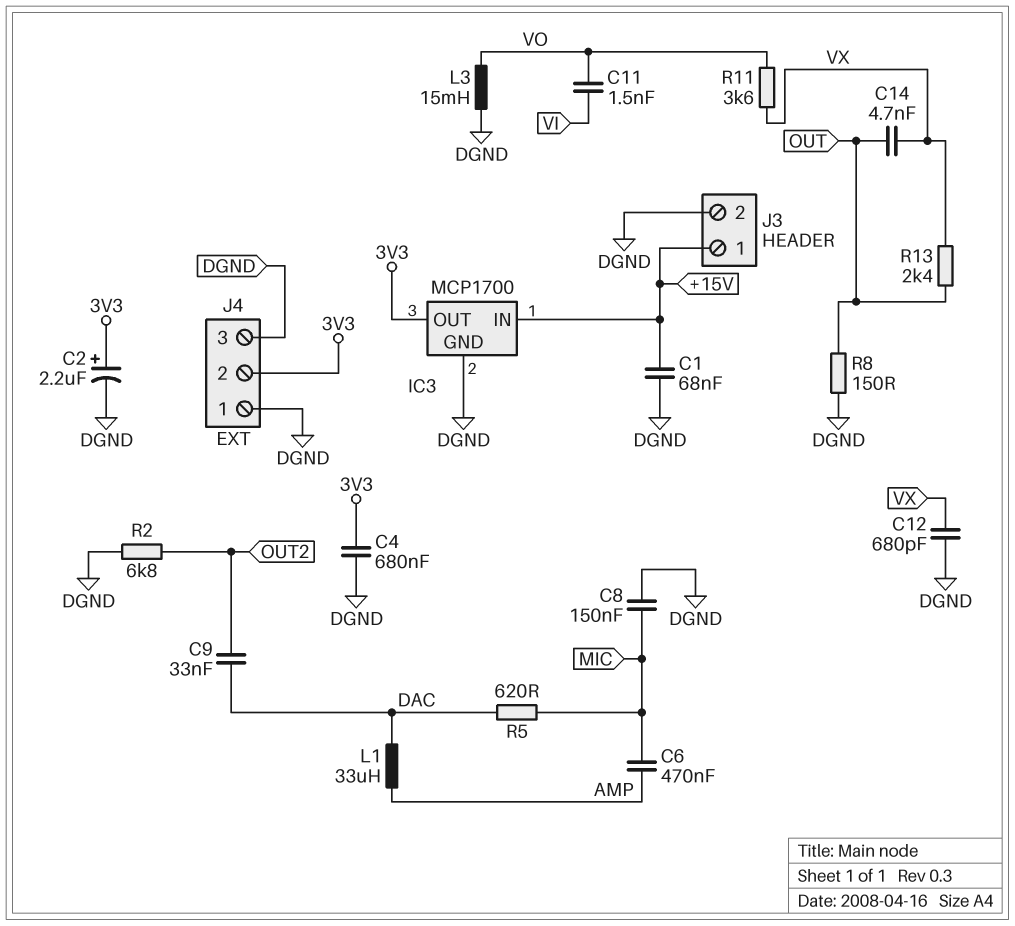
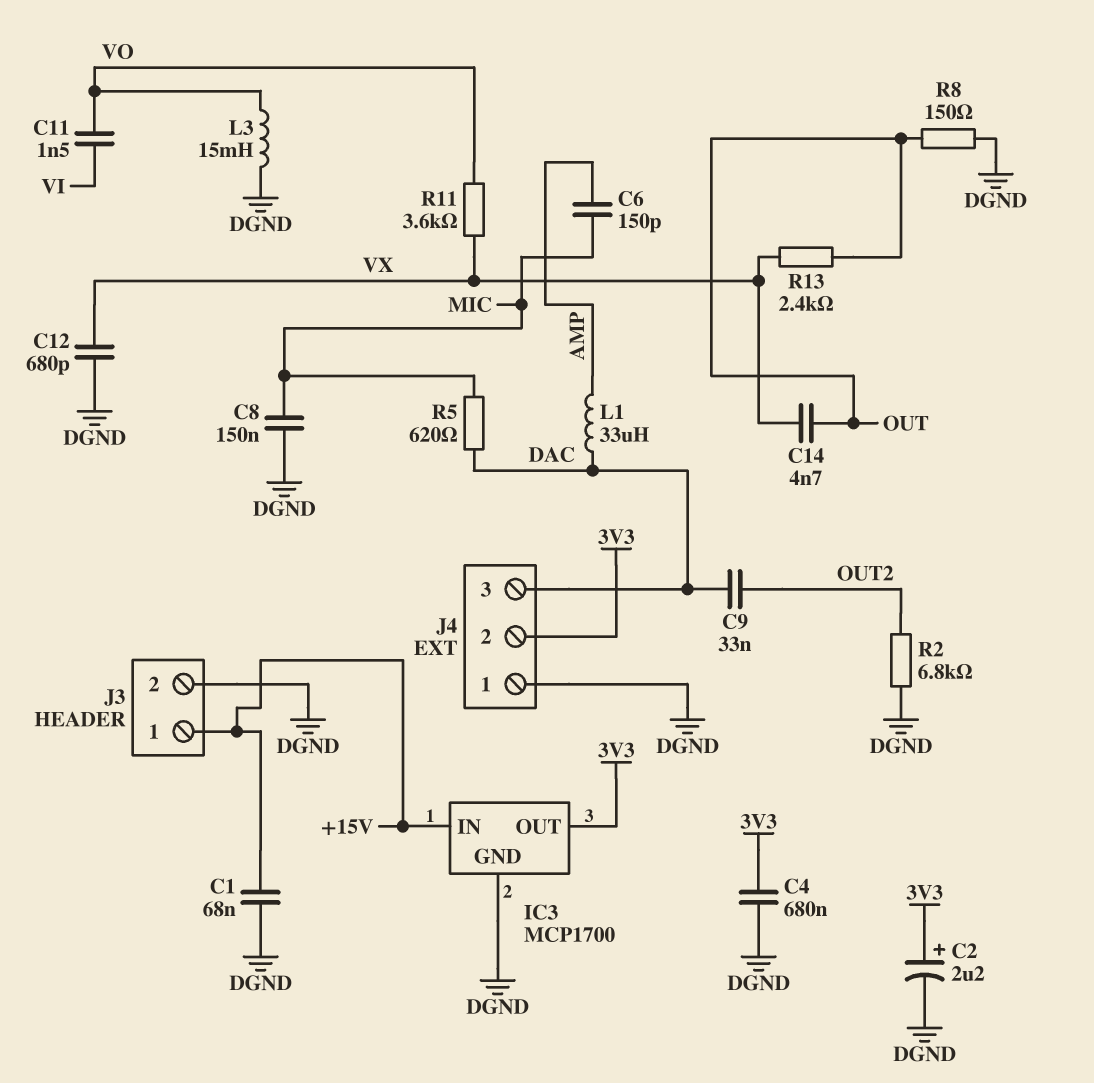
C6: 470nF (AMP, MIC) -> 150pF (AMP, MIC)
J4 pin 3: DGND -> DAC

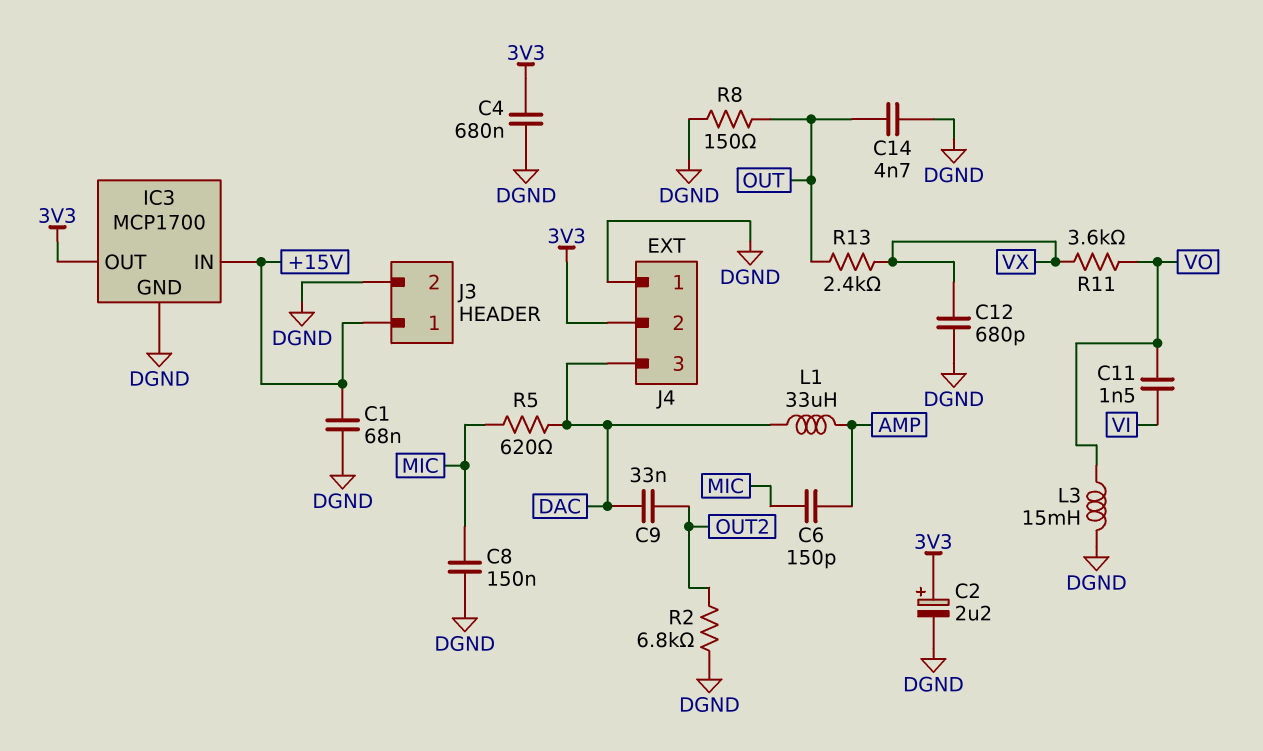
C14: 4.7nF (OUT, VX) -> 4.7nF (DGND, OUT)

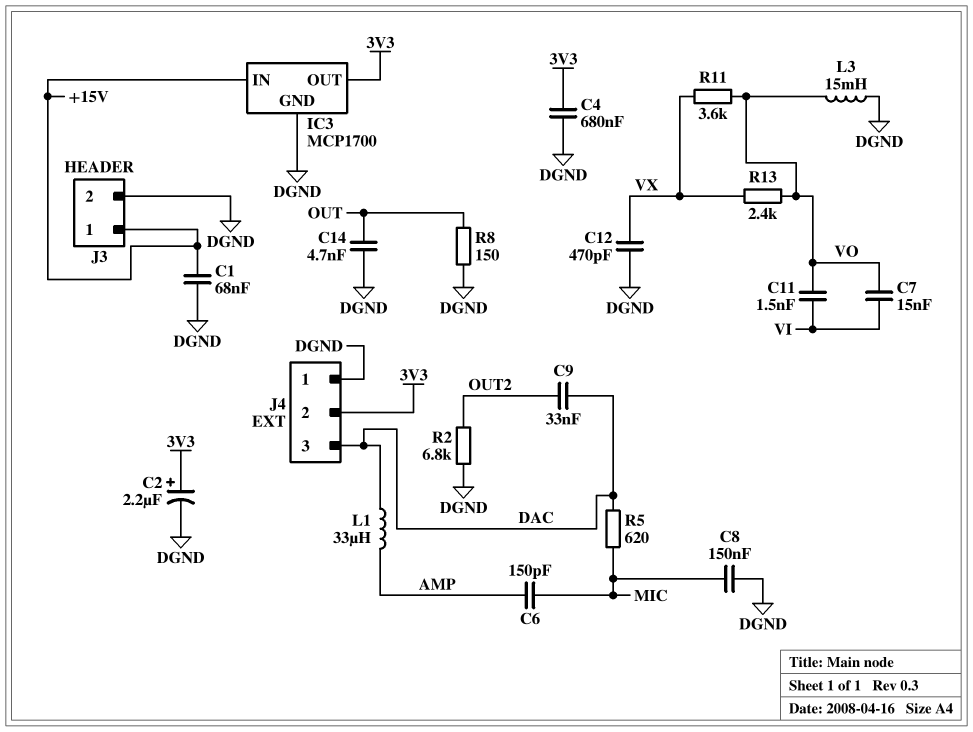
C7: none -> 15nF (VI, VO)
C12: 680pF (DGND, VX) -> 470pF (DGND, VX)
R13: 2.4k (OUT, VX) -> 2.4k (VO, VX)

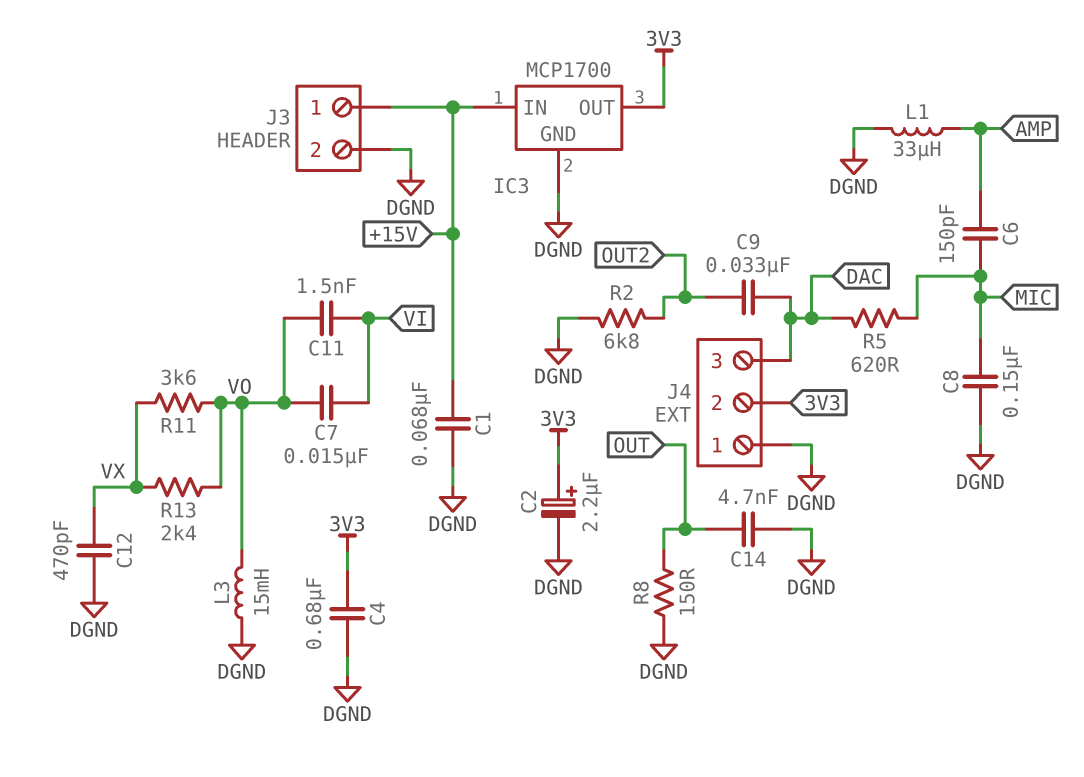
L1: 33uH (AMP, DAC) -> 33uH (AMP, DGND)

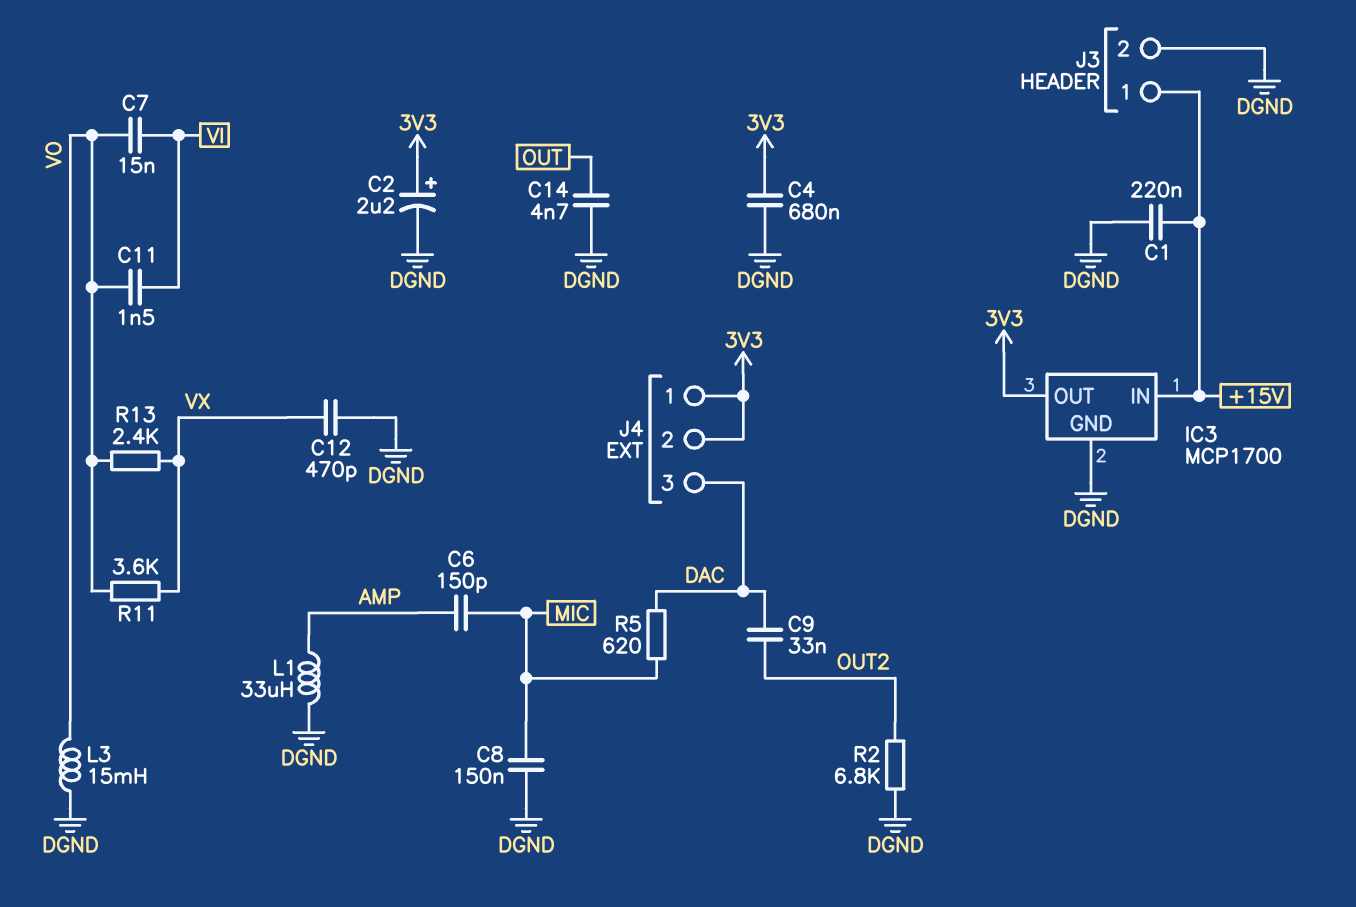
C1: 68nF (+15V, DGND) -> 220nF (+15V, DGND)
J4 pin 1: DGND -> 3V3
R8: 150 (DGND, OUT) -> none

